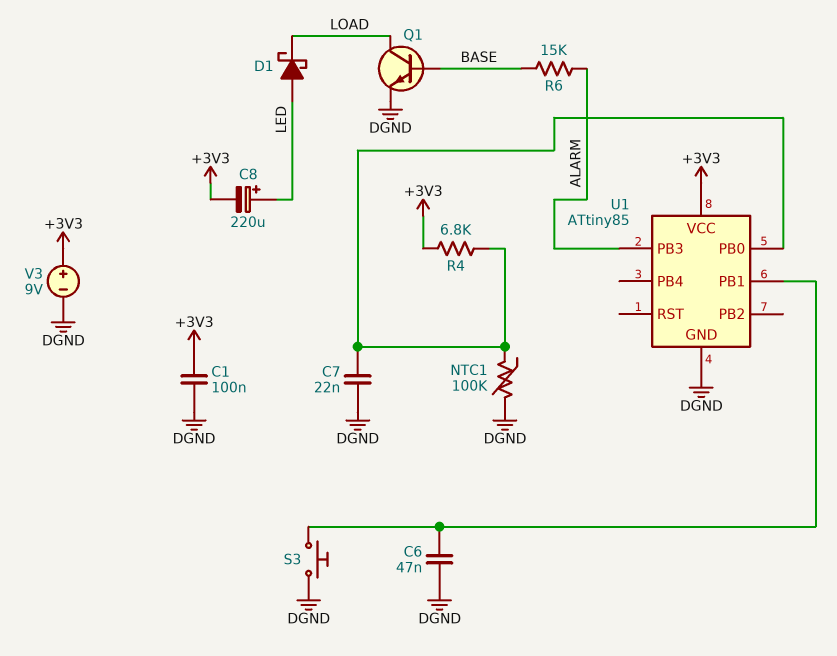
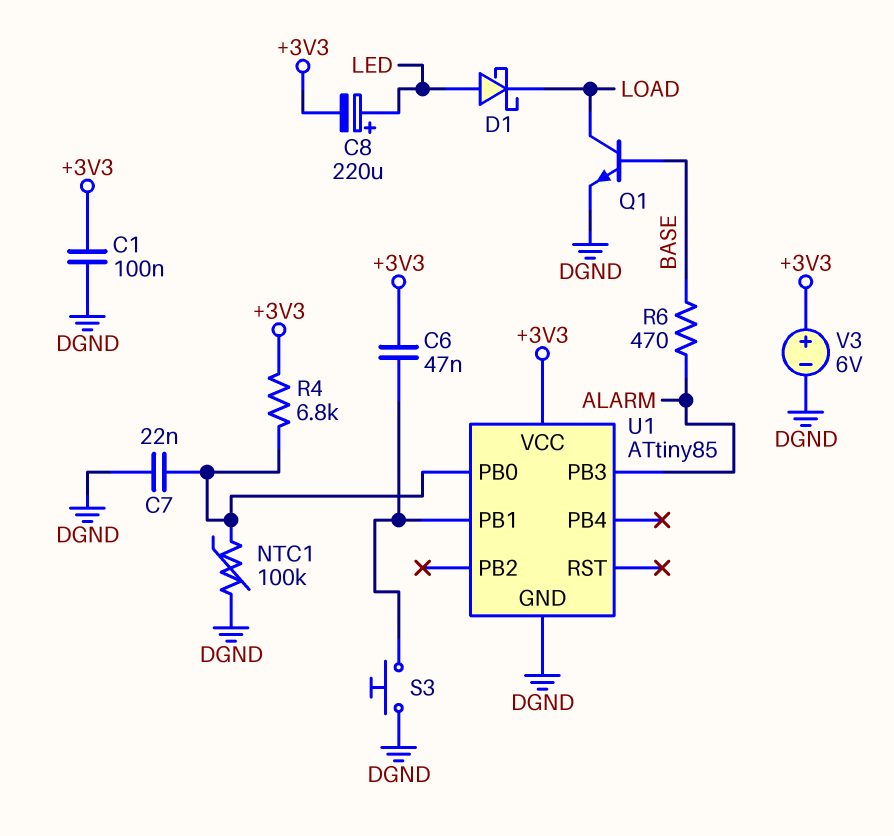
C6: 47nF (DGND, U1/PB1) -> 47nF (+3V3, U1/PB1)
R6: 15k (ALARM, BASE) -> 470 (ALARM, BASE)
V3: 9V (plus +3V3, minus DGND) -> 6V (plus +3V3, minus DGND)

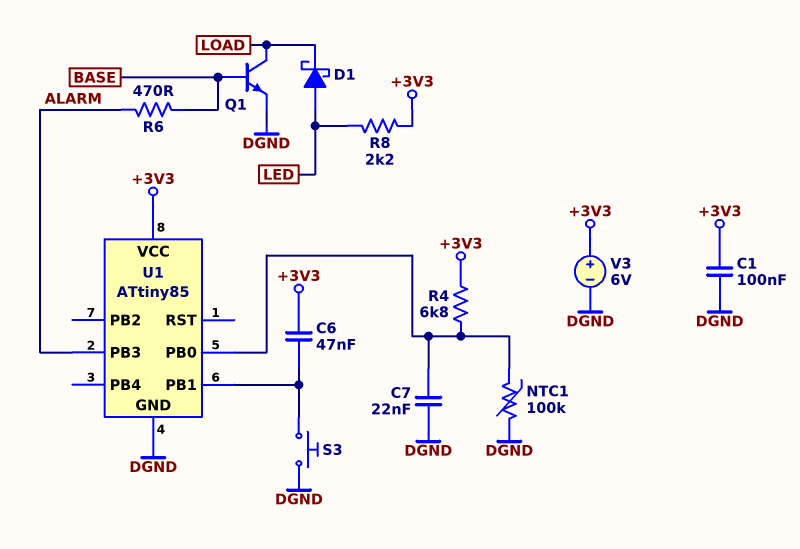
C8: 220uF (plus LED, minus +3V3) -> none
R8: none -> 2.2k (+3V3, LED)

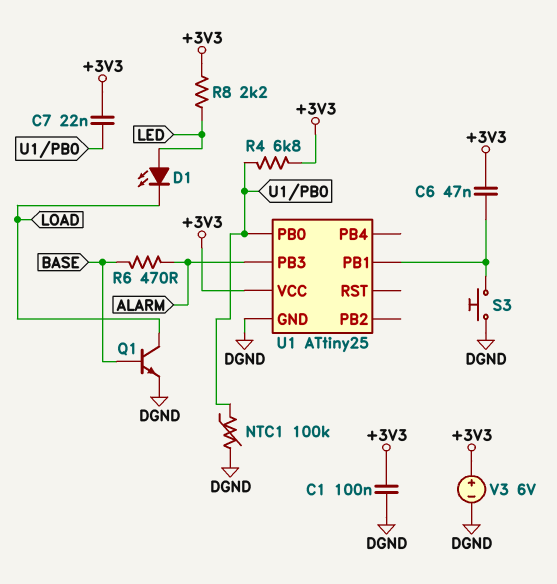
C7: 22nF (DGND, U1/PB0) -> 22nF (+3V3, U1/PB0)
D1: schottky (A LED, K LOAD) -> LED (A LED, K LOAD)
U1: ATtiny85 -> ATtiny25

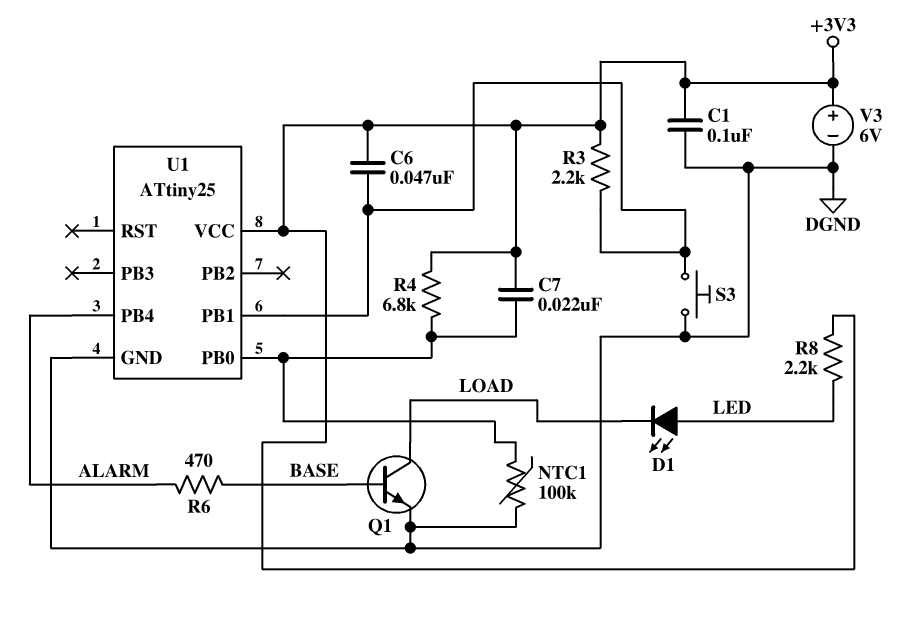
R3: none -> 2.2k (+3V3, U1/PB1)
U1 pin PB3: ALARM -> none
U1 pin PB4: none -> ALARM

